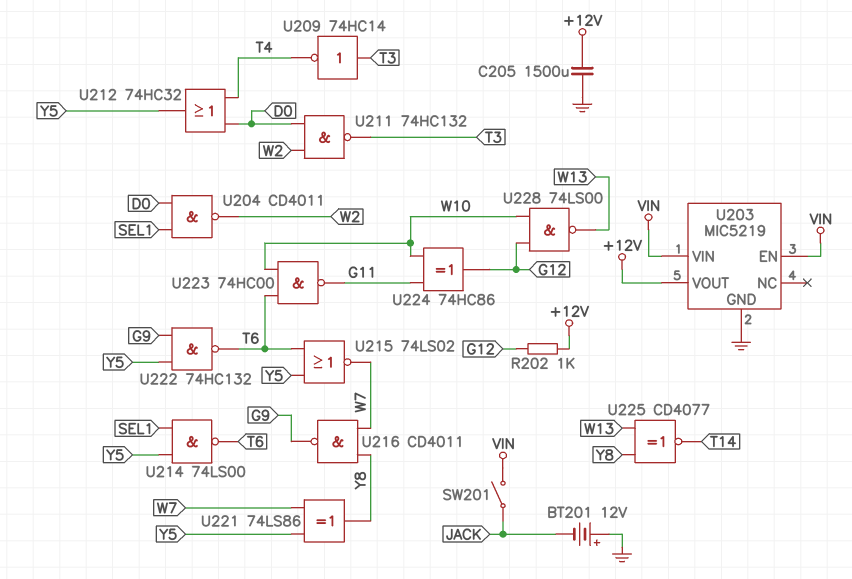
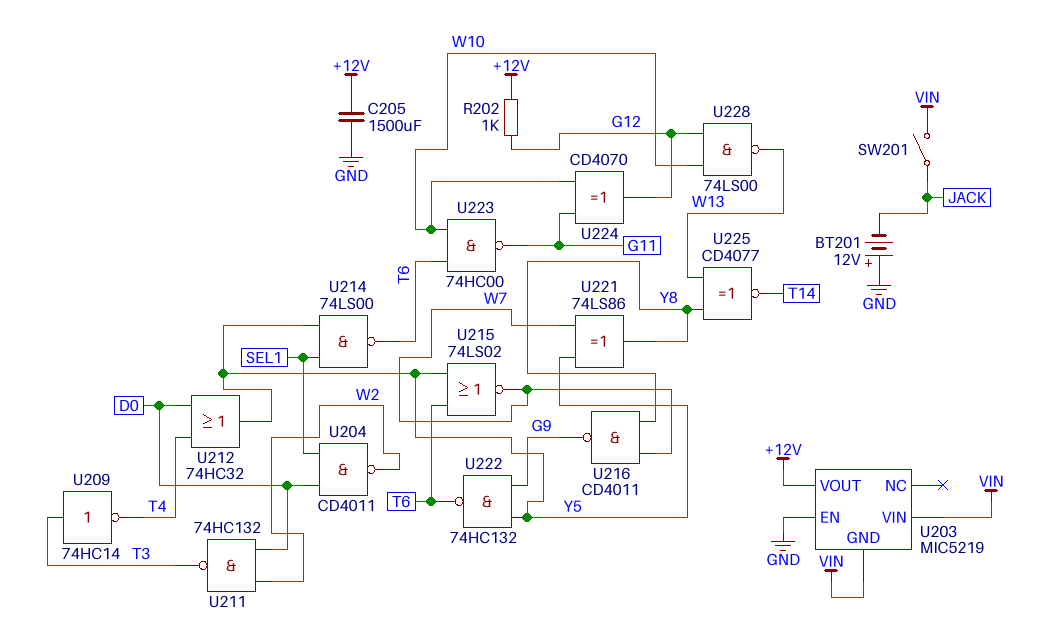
U203 pin EN: VIN -> GND
U203 pin GND: GND -> VIN
U224: XOR 74HC86 (in G11, in W10, out G12) -> XOR CD4070 (in G11, in W10, out G12)

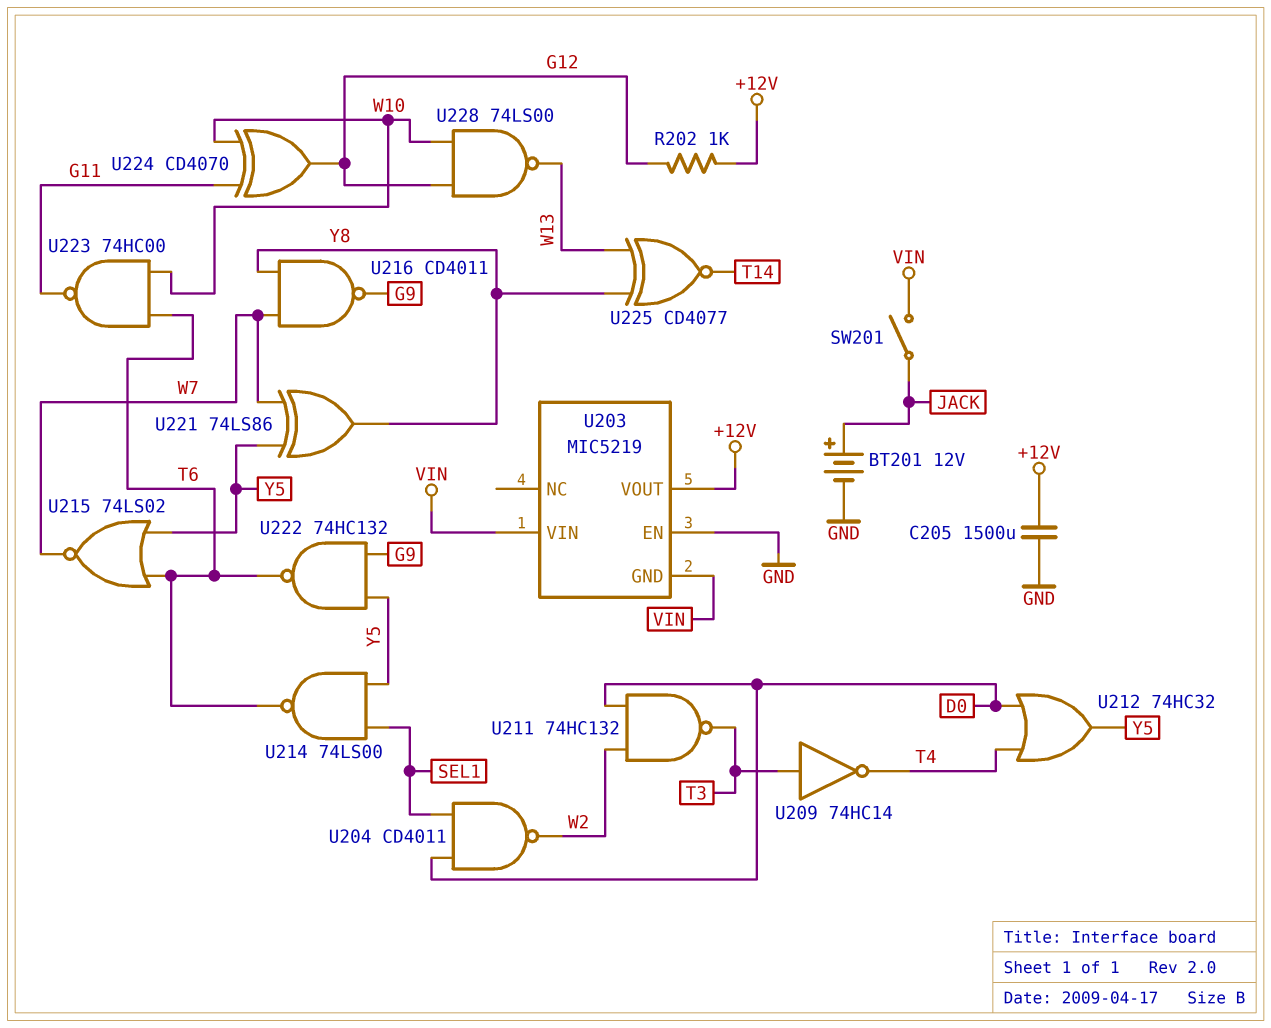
BT201: 12V (plus GND, minus JACK) -> 12V (plus JACK, minus GND)

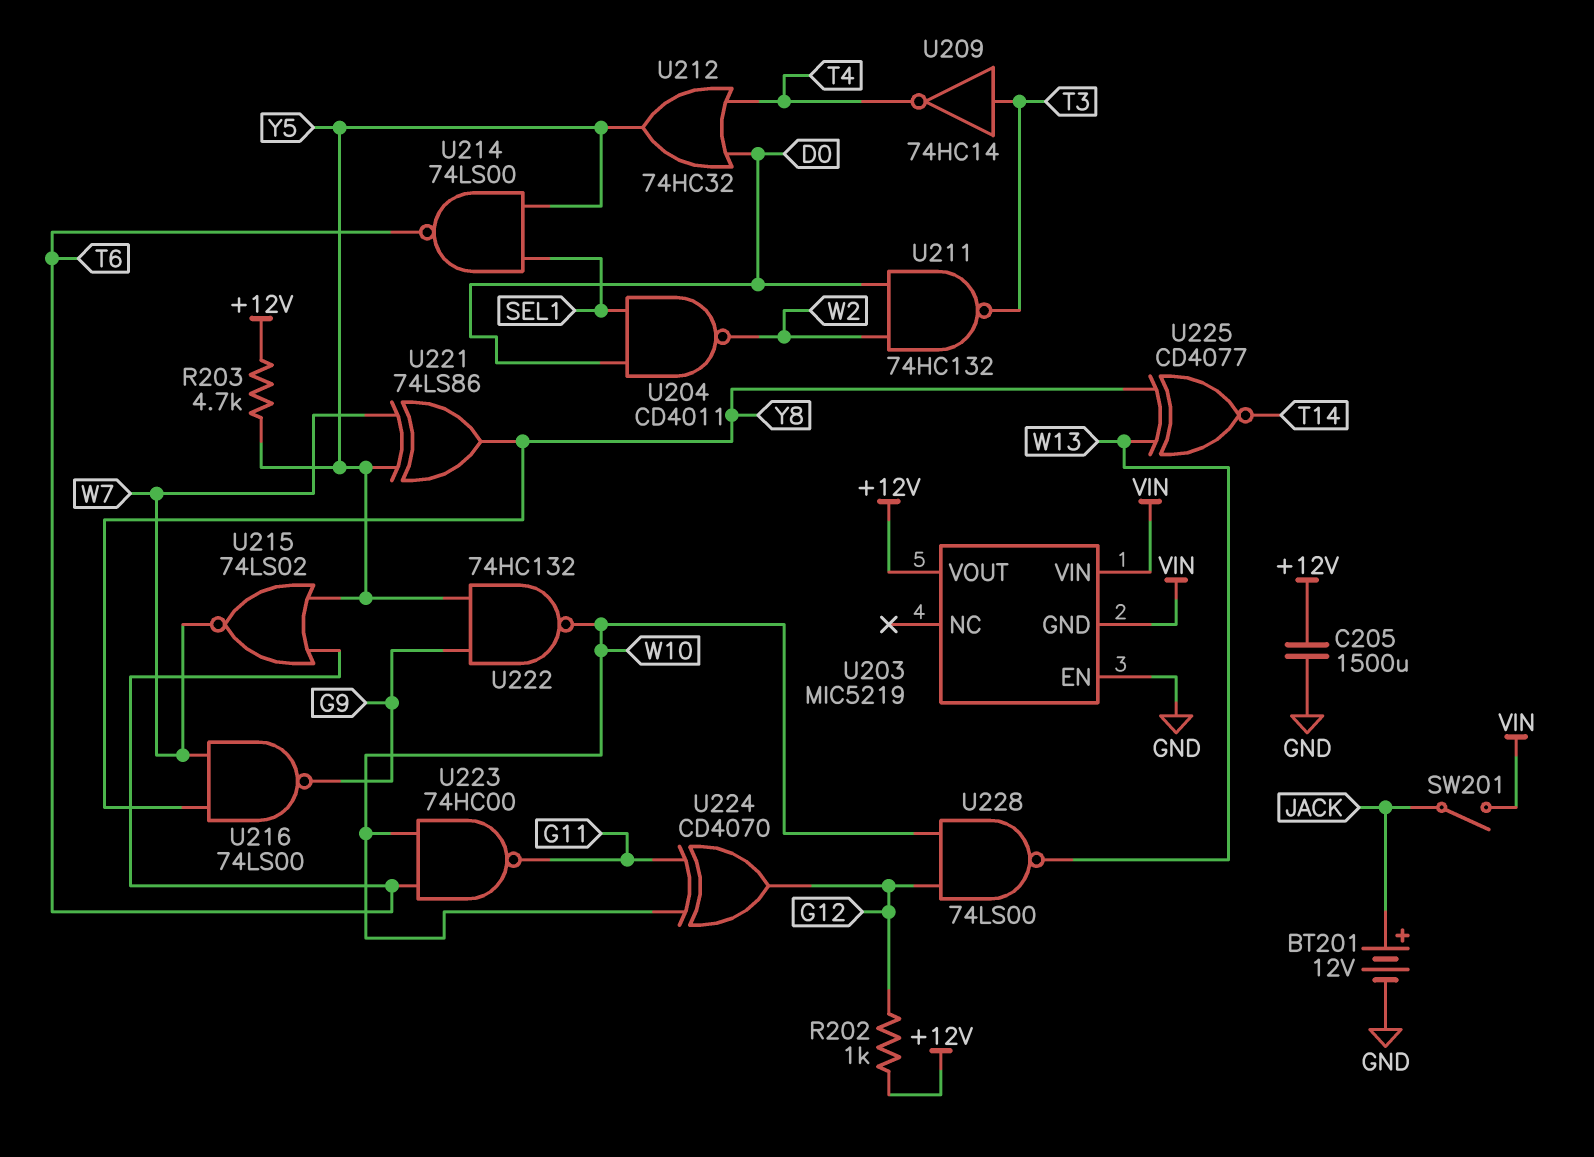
R203: none -> 4.7k (+12V, Y5)
U216: NAND CD4011 (in W7, in Y8, out G9) -> NAND 74LS00 (in W7, in Y8, out G9)
U222: NAND 74HC132 (in G9, in Y5, out T6) -> NAND 74HC132 (in G9, in Y5, out W10)

